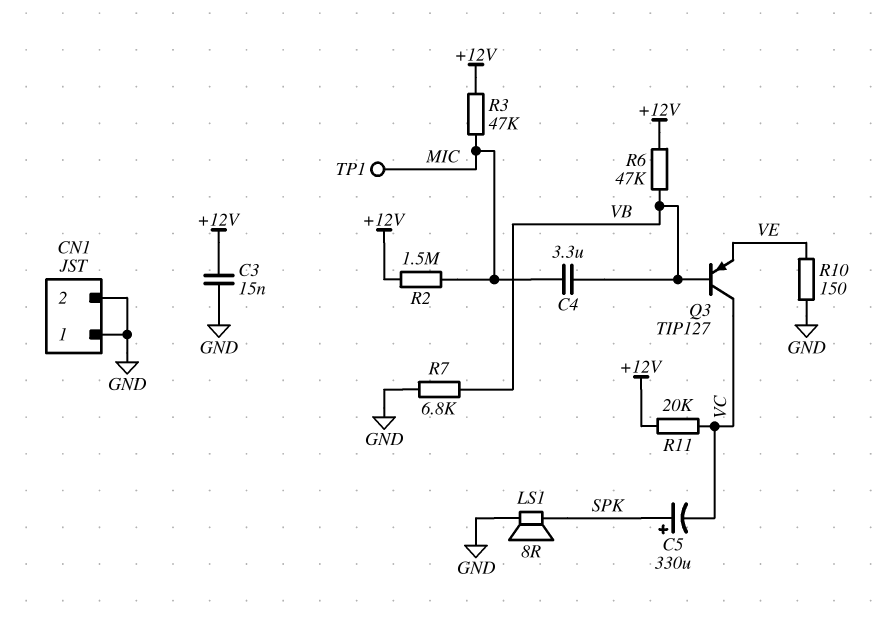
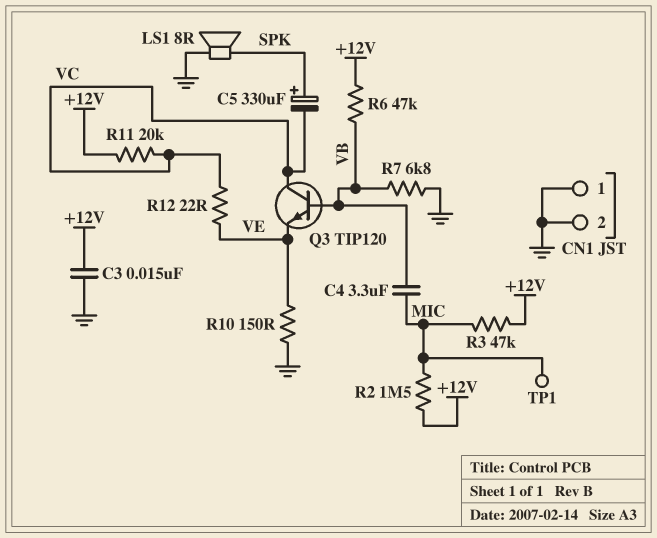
Q3: PNP TIP127 (B VB, C VC, E VE) -> NPN TIP120 (B VB, C VC, E VE)
R12: none -> 22 (VC, VE)

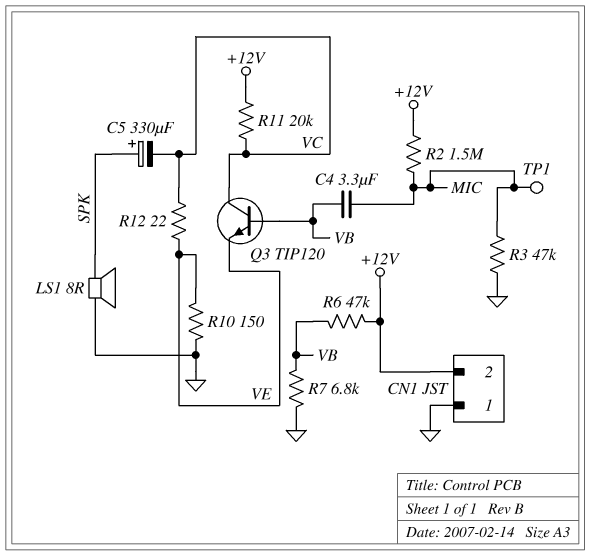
C3: 15nF (+12V, GND) -> none
CN1 pin 2: GND -> +12V
R3: 47k (+12V, MIC) -> 47k (GND, MIC)

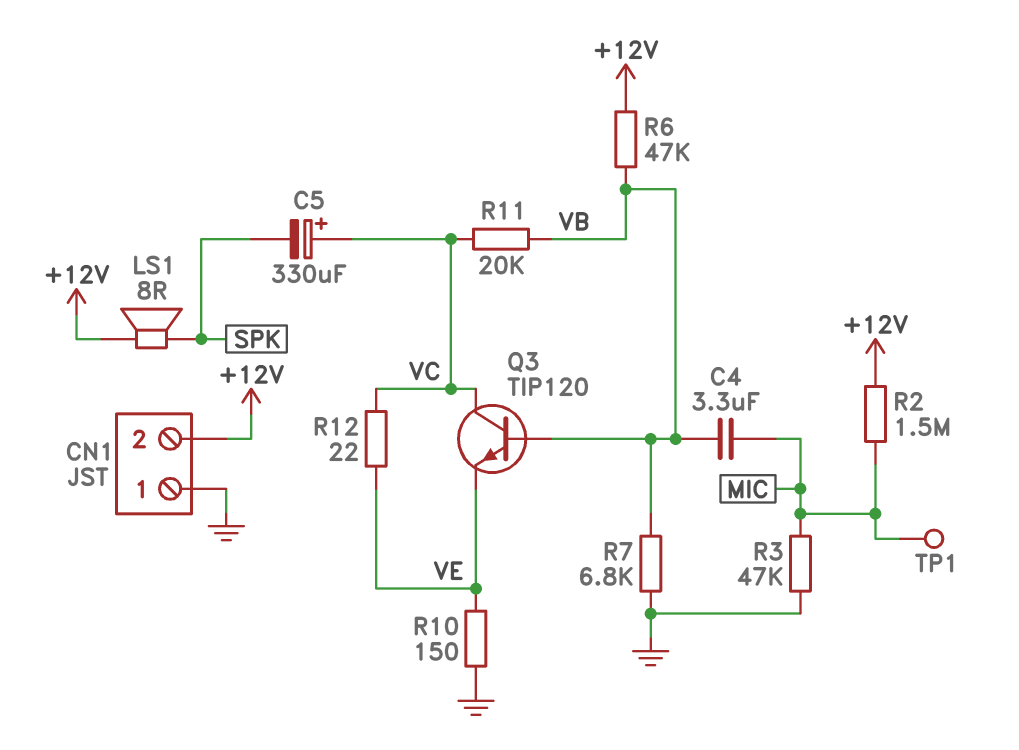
C5: 330uF (plus SPK, minus VC) -> 330uF (plus VC, minus SPK)
LS1: speaker 8R (GND, SPK) -> speaker 8R (+12V, SPK)
R11: 20k (+12V, VC) -> 20k (VB, VC)

